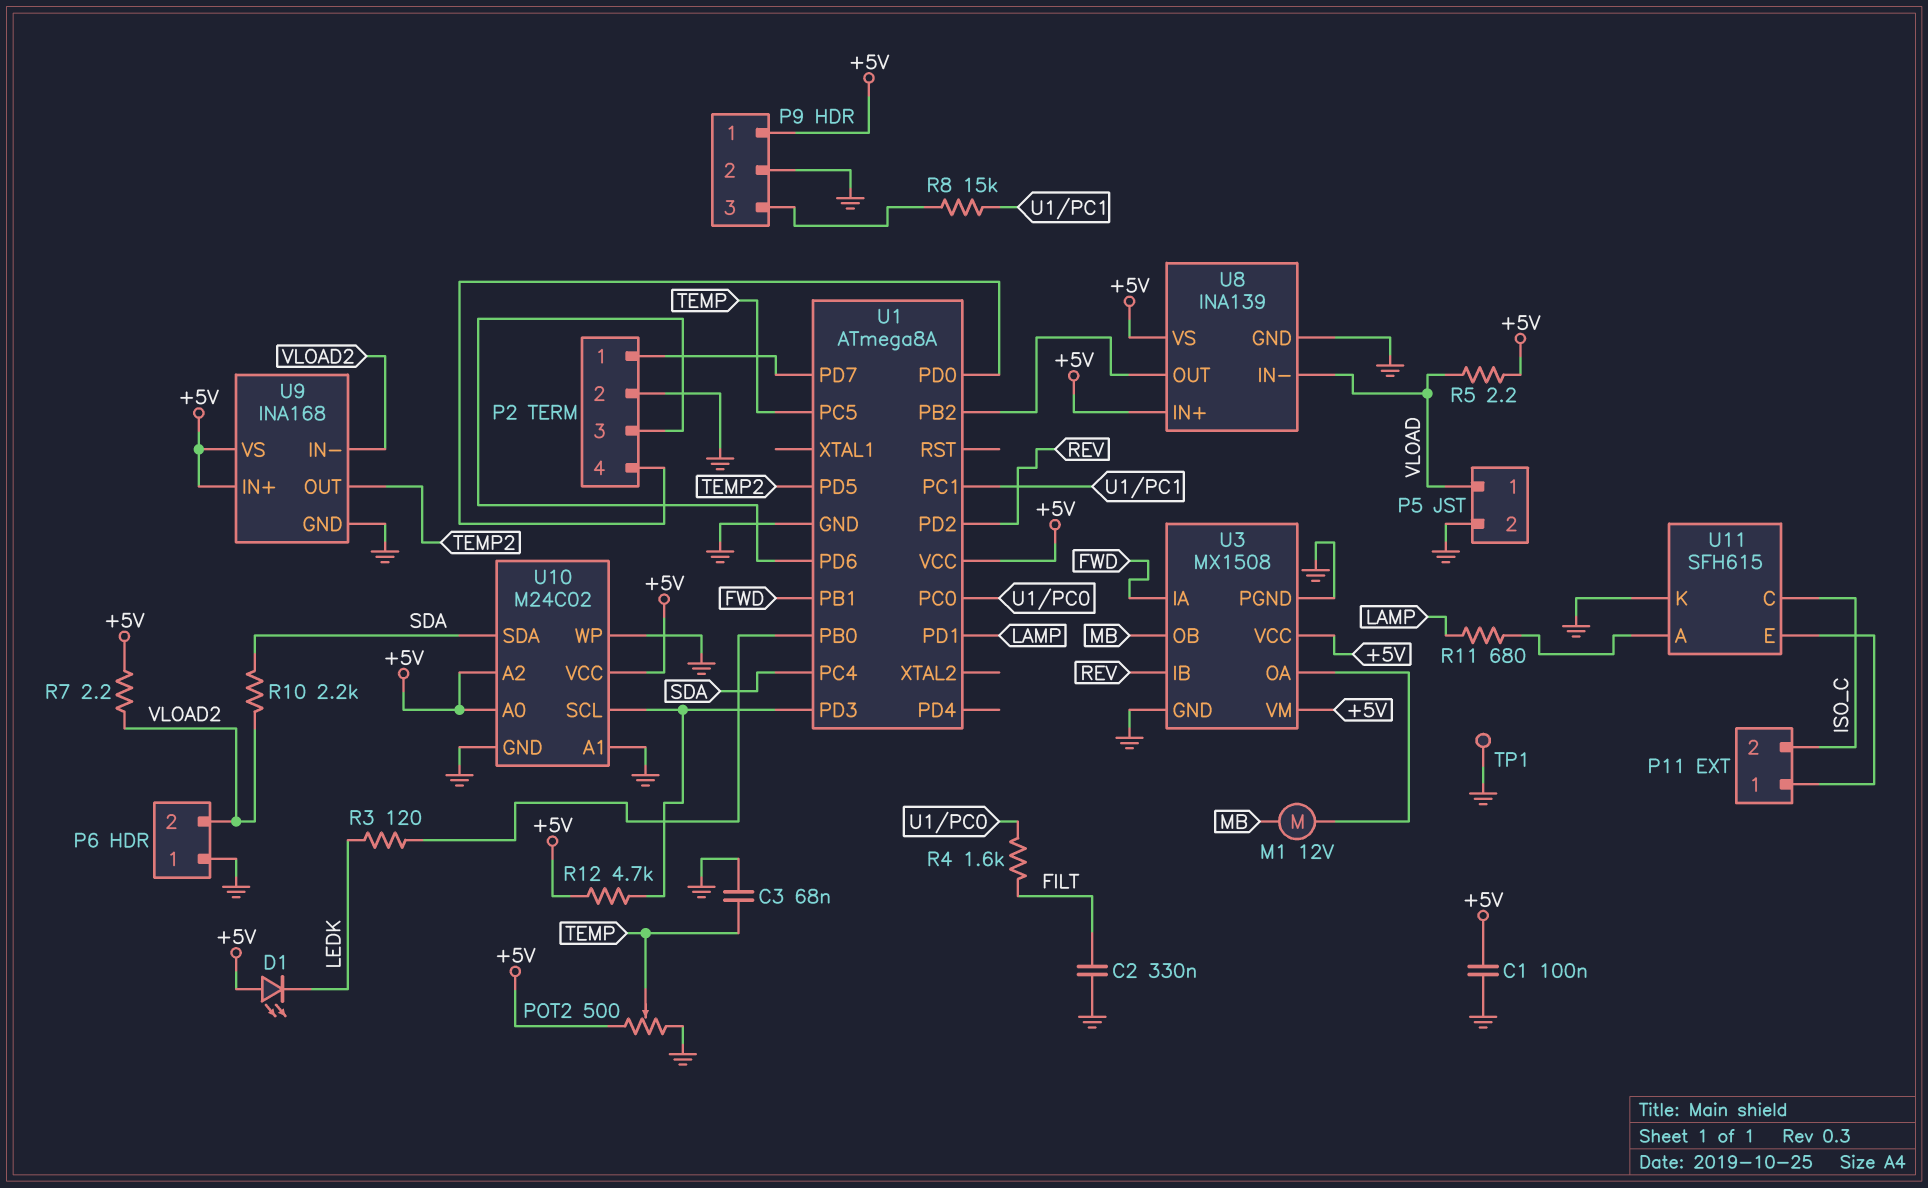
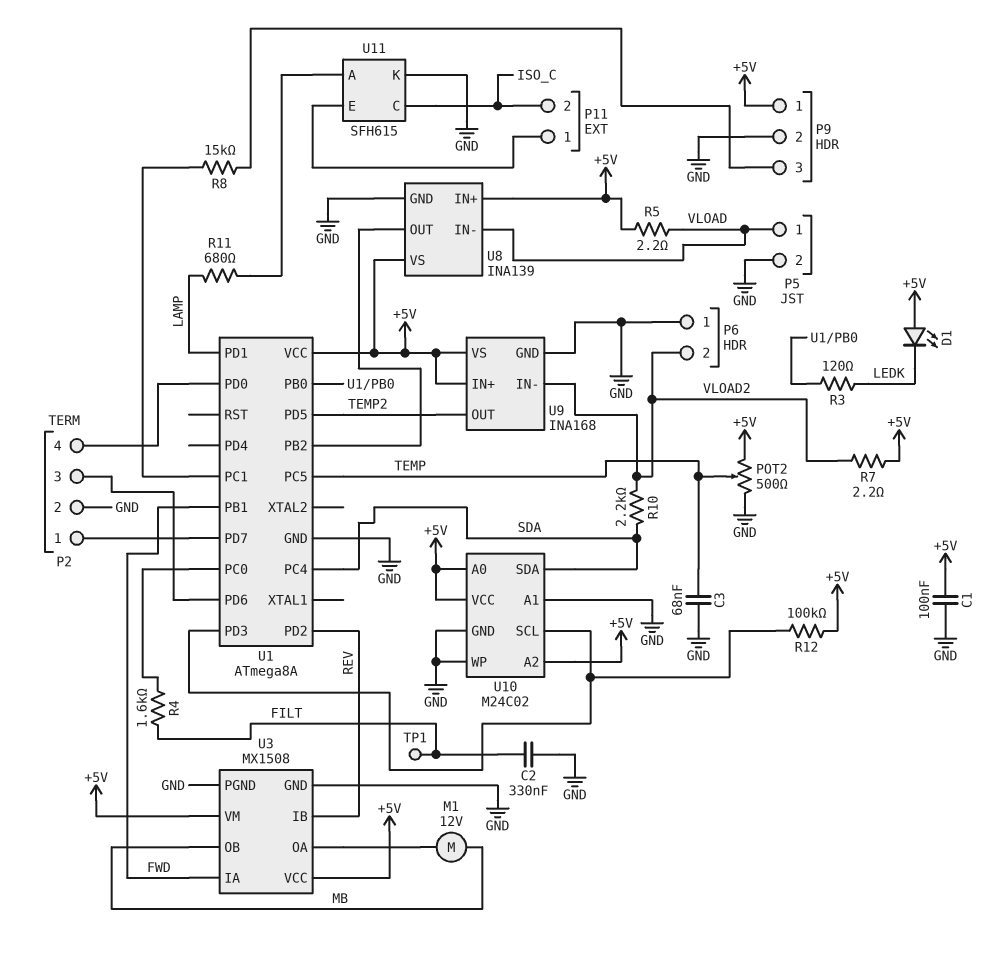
R12: 4.7k (+5V, U1/PD3) -> 100k (+5V, U1/PD3)
TP1: test point (GND) -> test point (FILT)

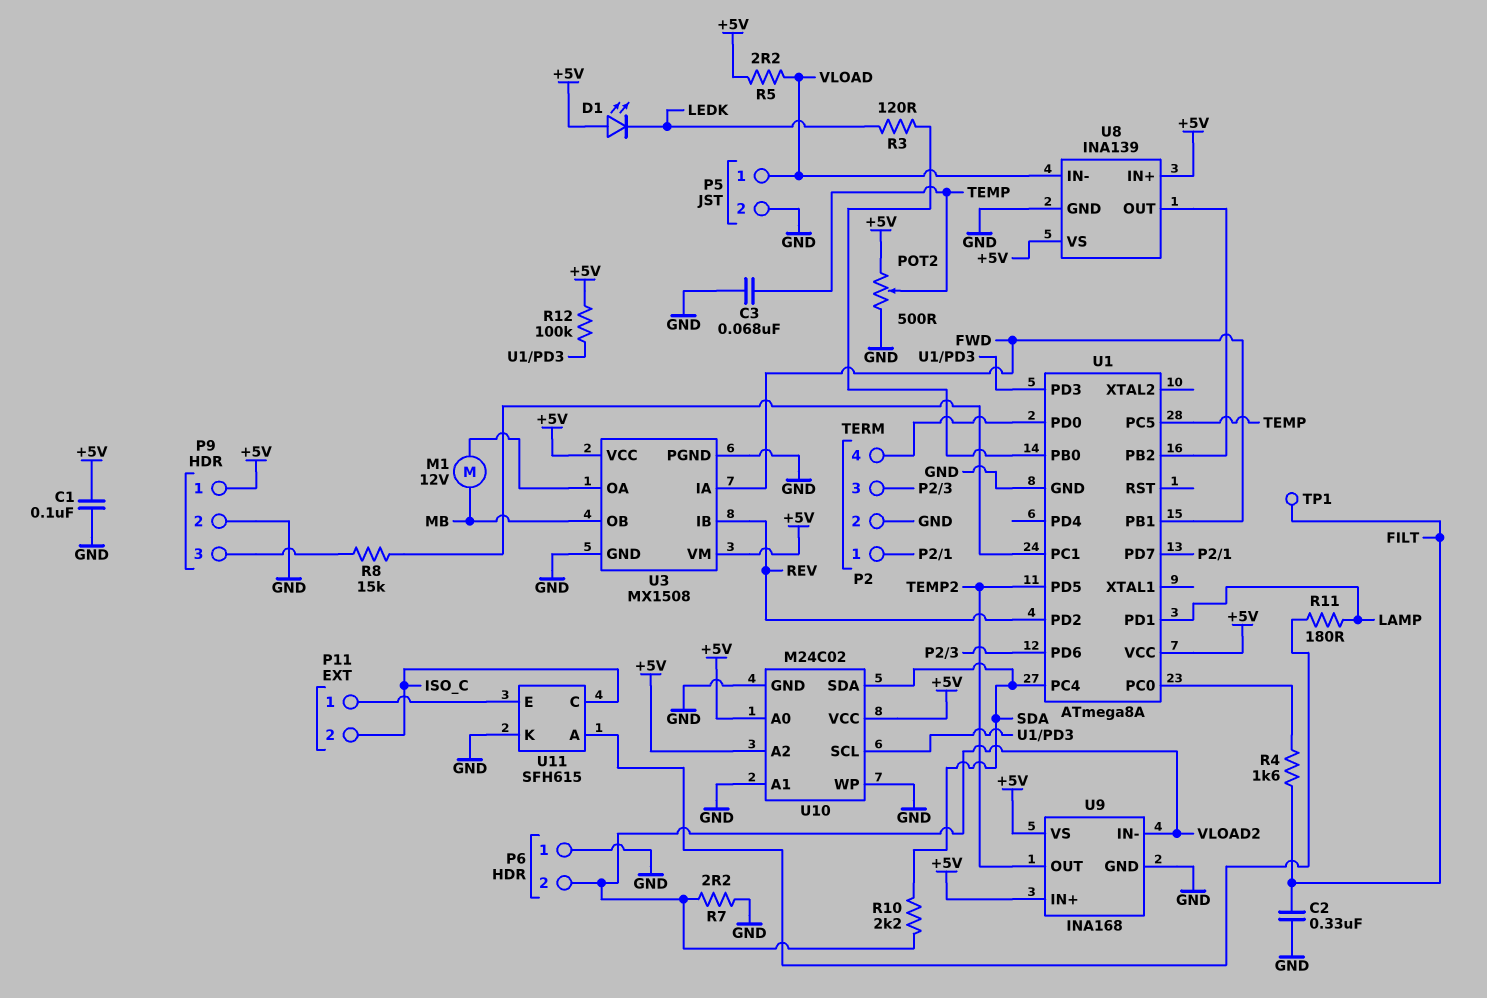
R7: 2.2 (+5V, VLOAD2) -> 2.2 (GND, VLOAD2)
R11: 680 (LAMP, U11/A) -> 180 (LAMP, U11/A)

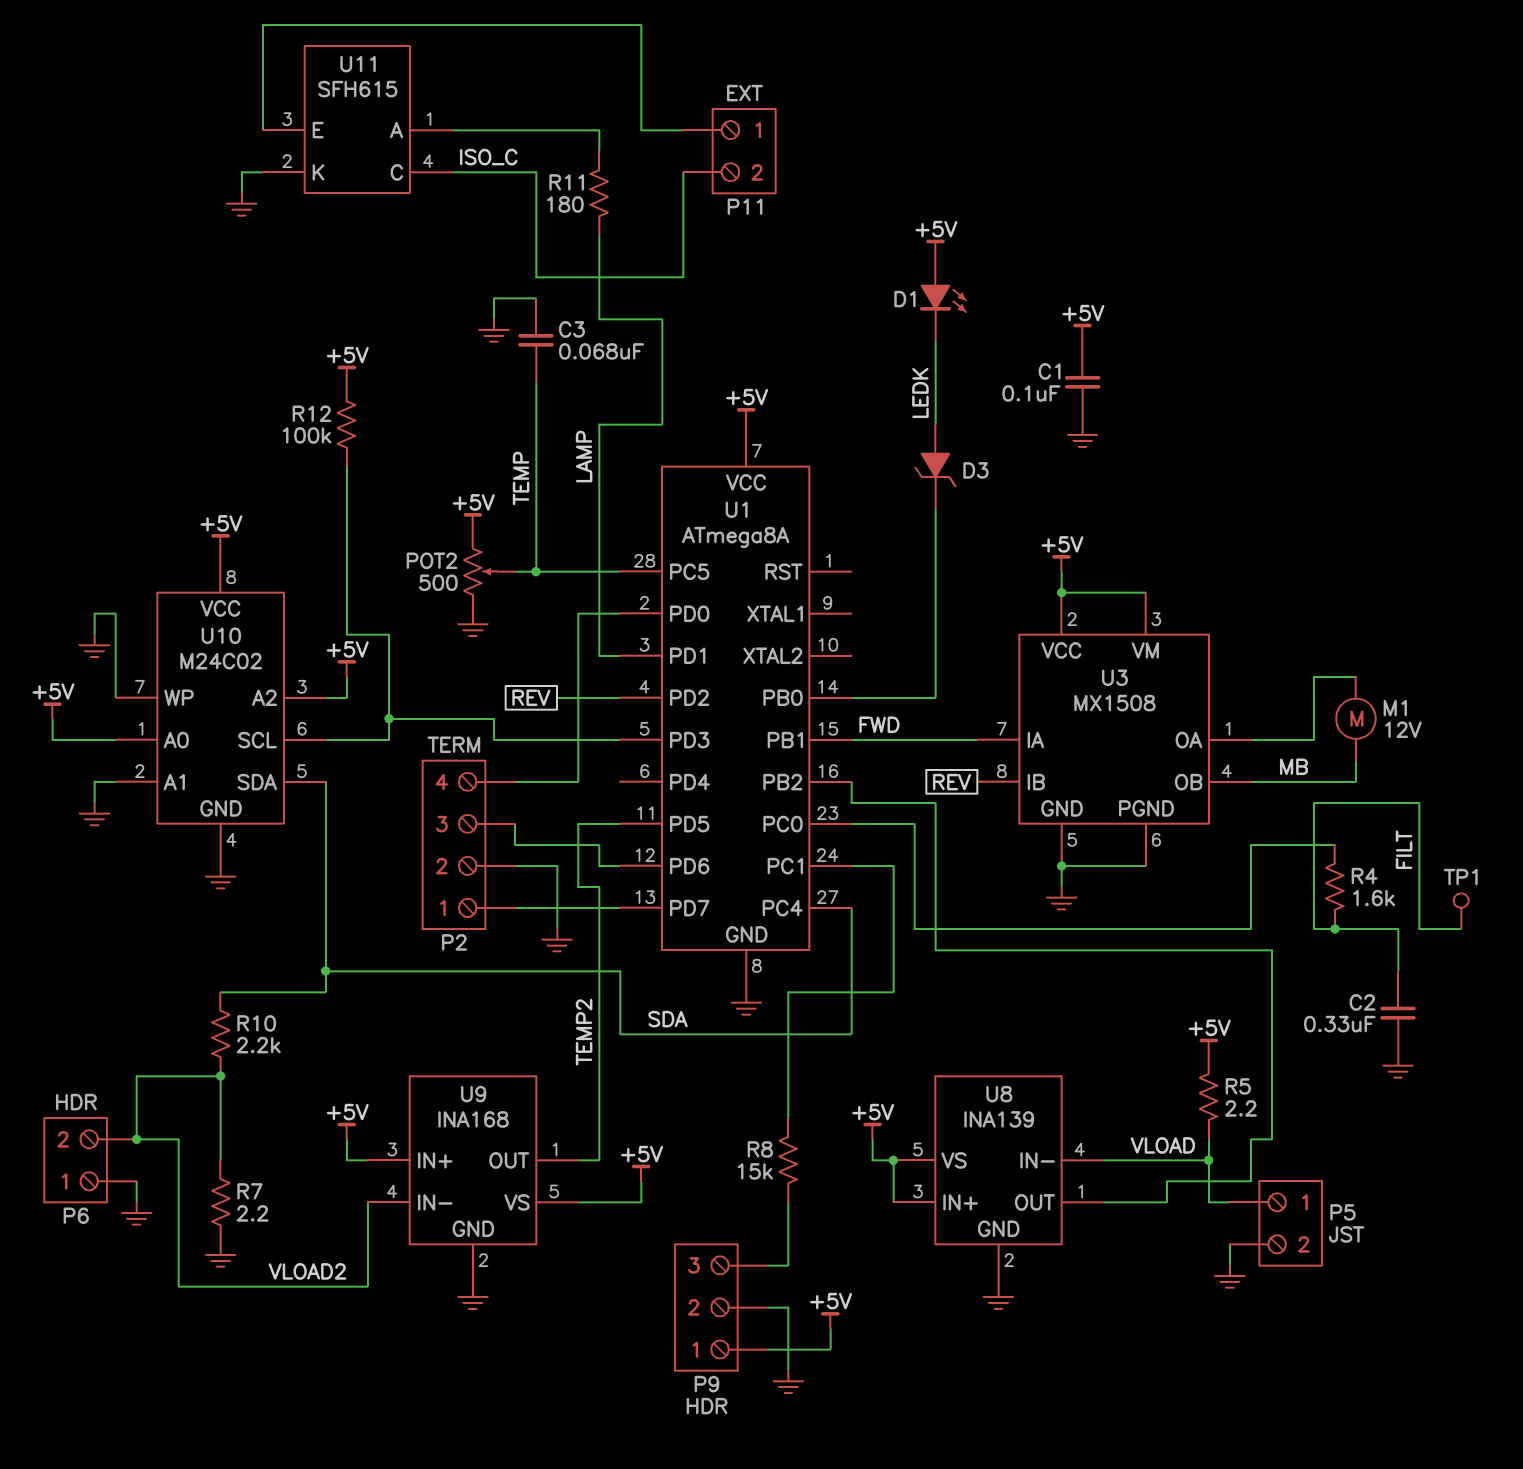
D3: none -> zener (A LEDK, K U1/PB0)
R3: 120 (LEDK, U1/PB0) -> none

